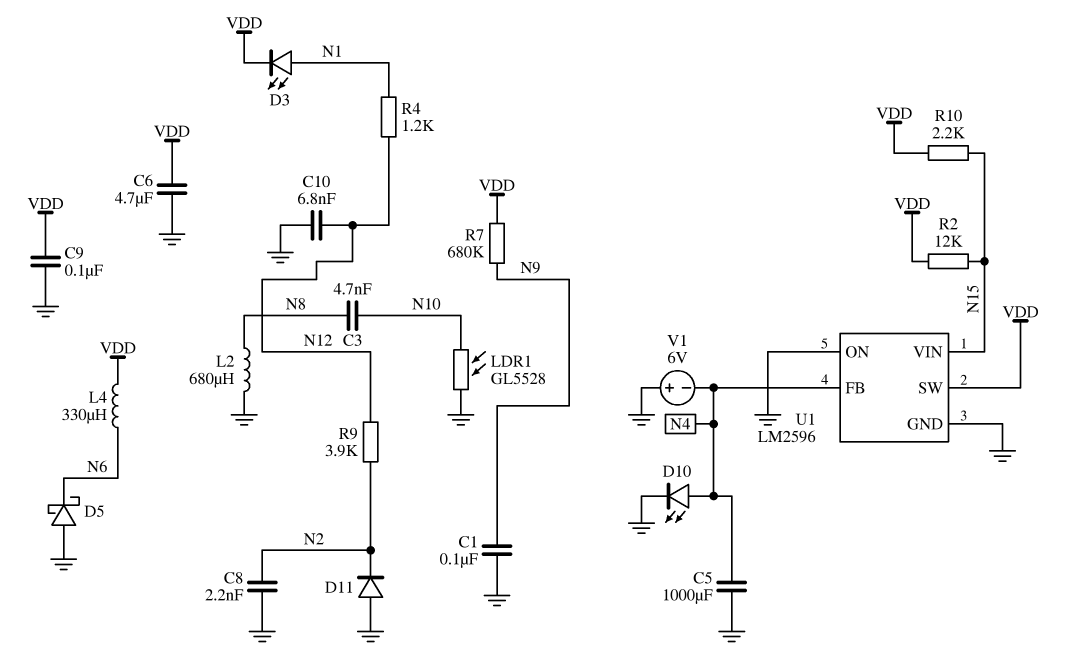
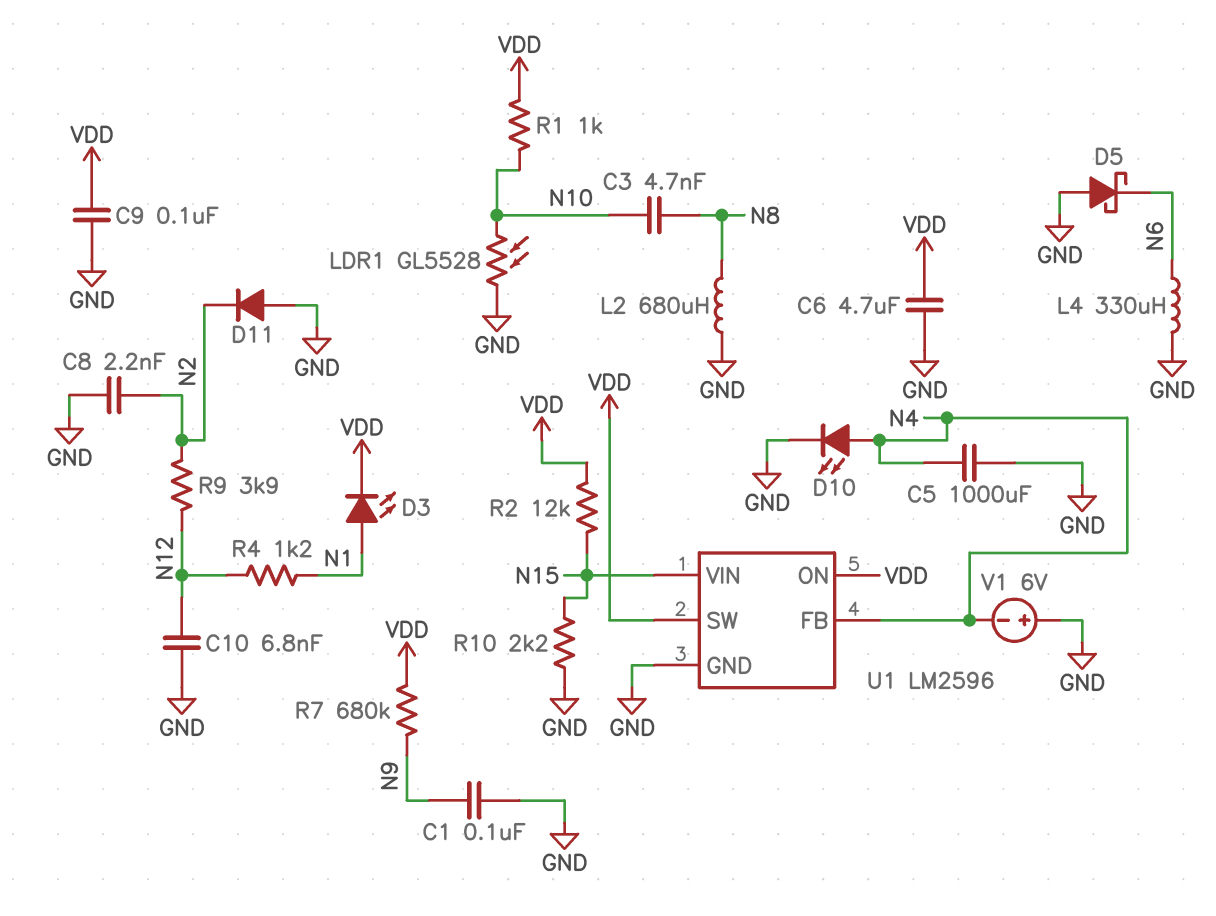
L4: 330uH (N6, VDD) -> 330uH (GND, N6)
R1: none -> 1k (N10, VDD)
R10: 2.2k (N15, VDD) -> 2.2k (GND, N15)
U1 pin ON: GND -> VDD

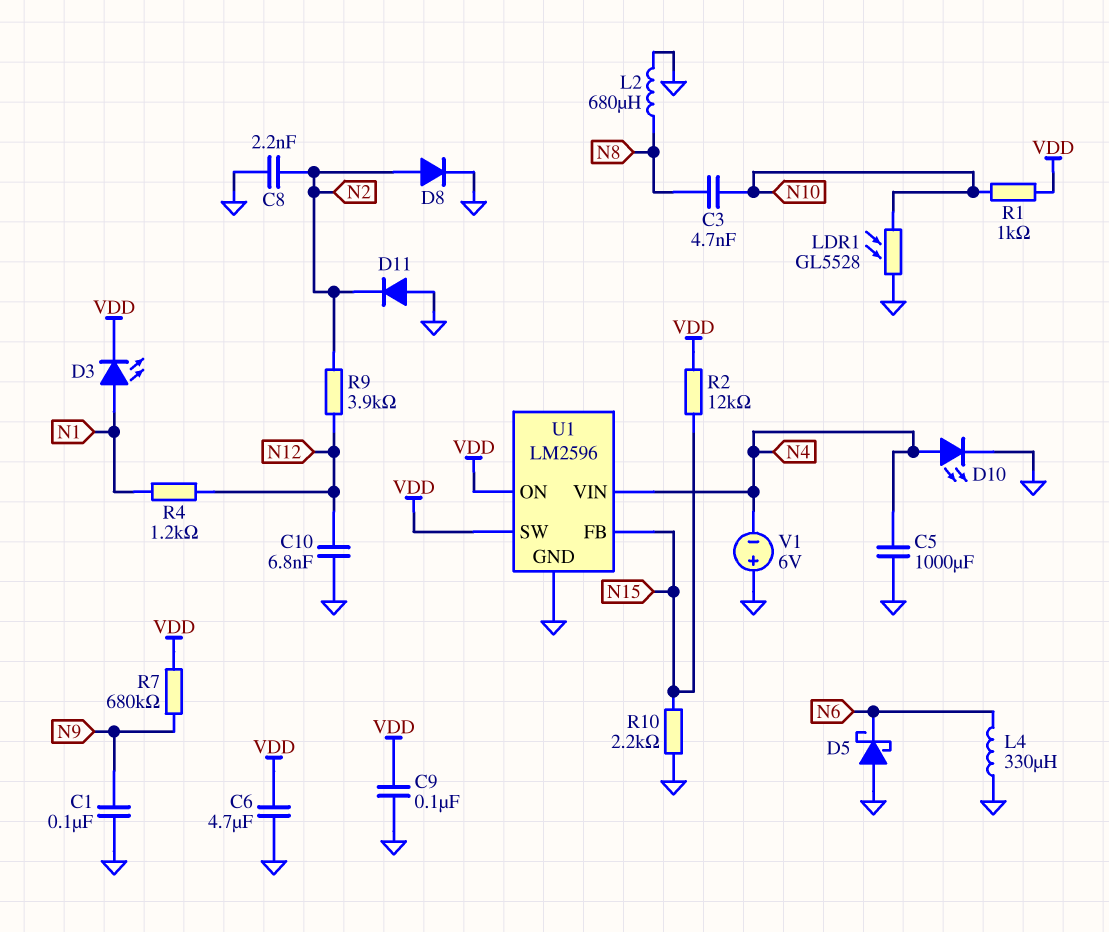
D8: none -> diode (A N2, K GND)
U1 pin FB: N4 -> N15
U1 pin VIN: N15 -> N4

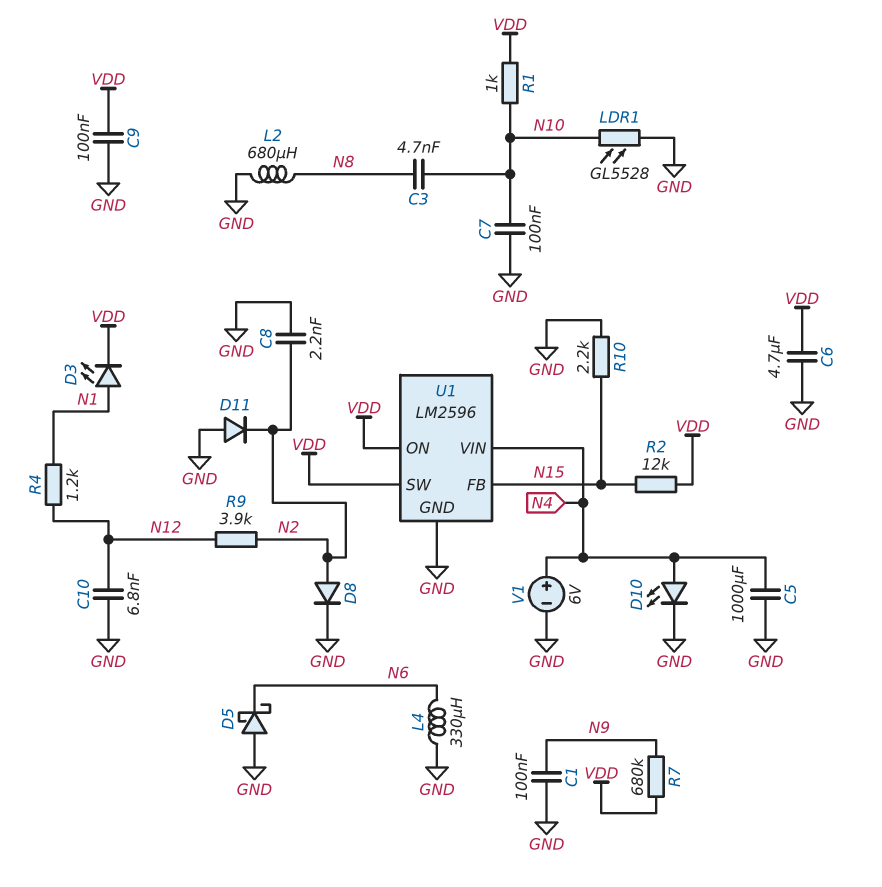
C7: none -> 100nF (GND, N10)
V1: 6V (plus GND, minus N4) -> 6V (plus N4, minus GND)

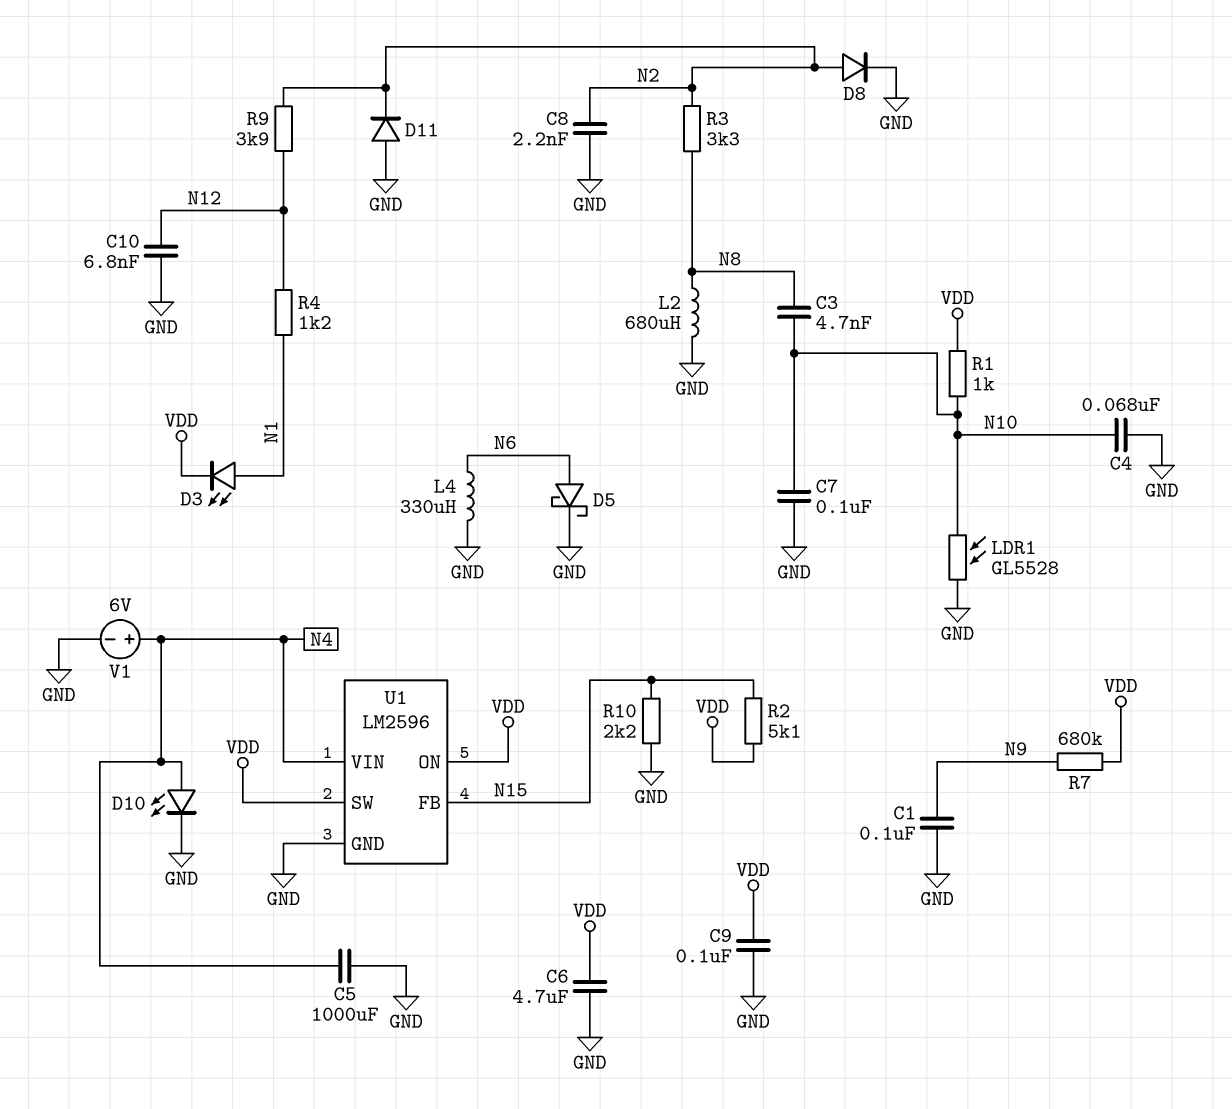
C4: none -> 68nF (GND, N10)
D5: schottky (A GND, K N6) -> schottky (A N6, K GND)
R2: 12k (N15, VDD) -> 5.1k (N15, VDD)
R3: none -> 3.3k (N2, N8)

